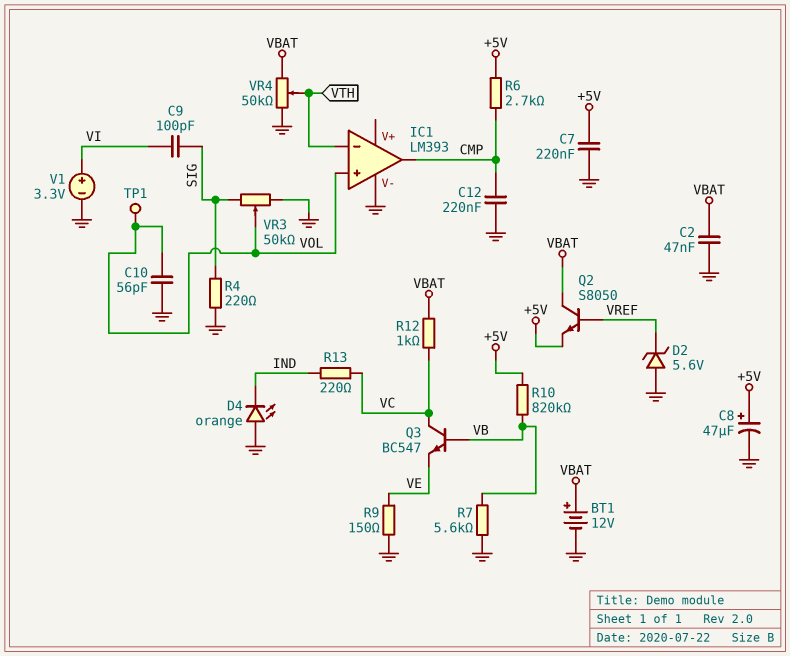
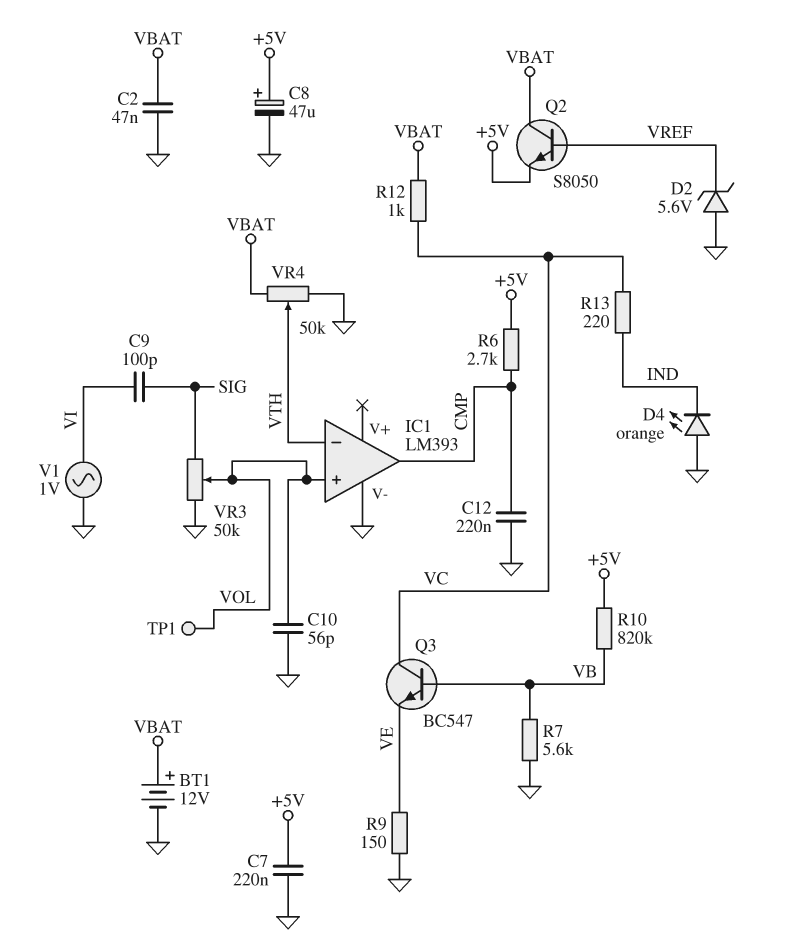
R4: 220 (GND, SIG) -> none
V1: 3.3V (plus VI, minus GND) -> AC 1V (GND, VI)

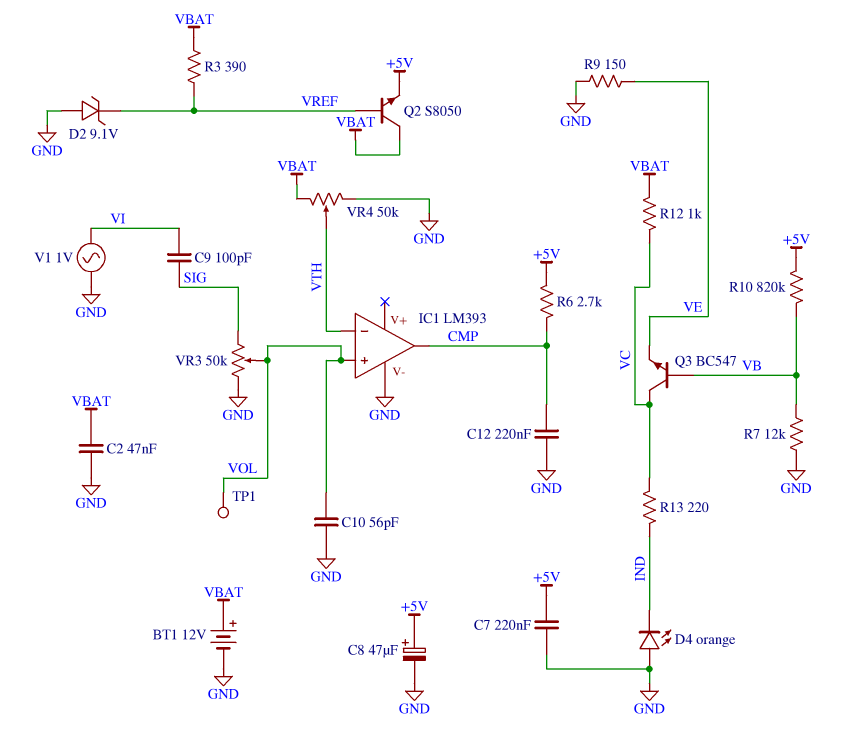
D2: zener 5.6V (A GND, K VREF) -> zener 9.1V (A GND, K VREF)
R3: none -> 390 (VBAT, VREF)
R7: 5.6k (GND, VB) -> 12k (GND, VB)

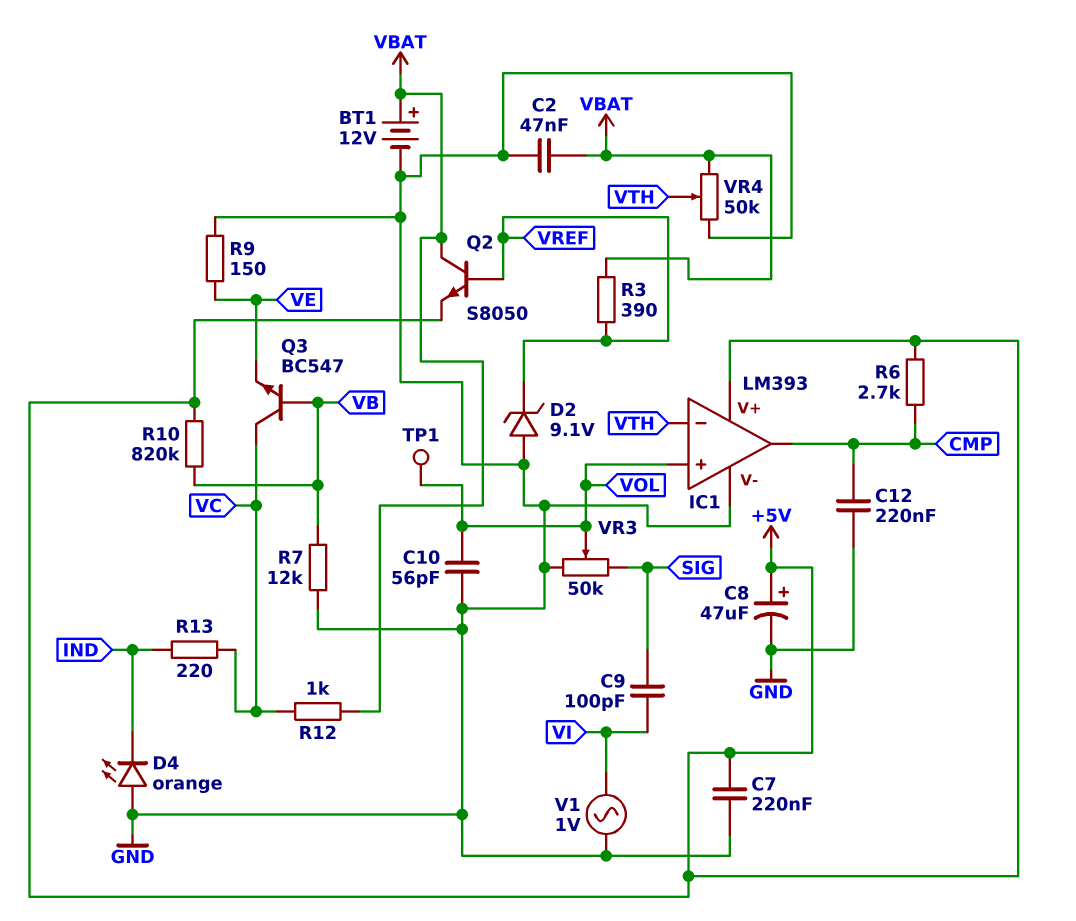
IC1 pin V+: none -> +5V

